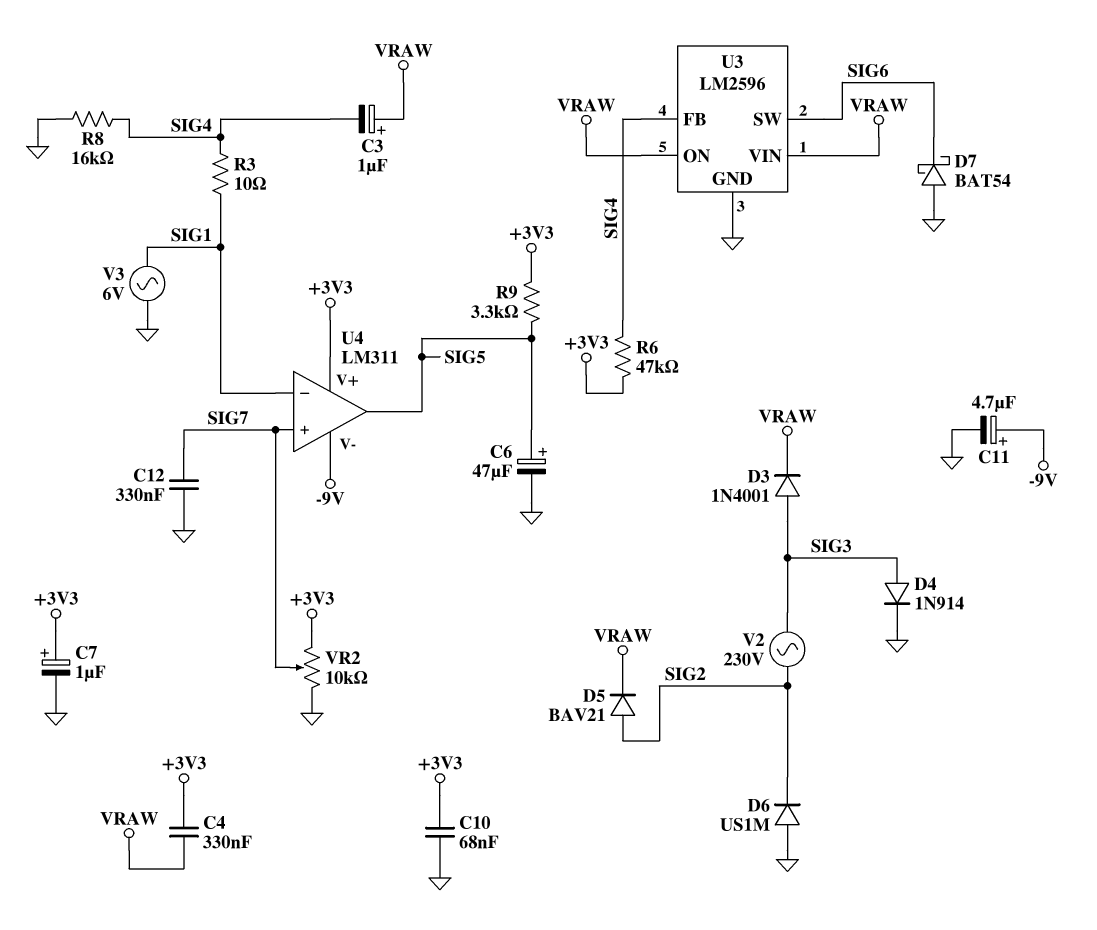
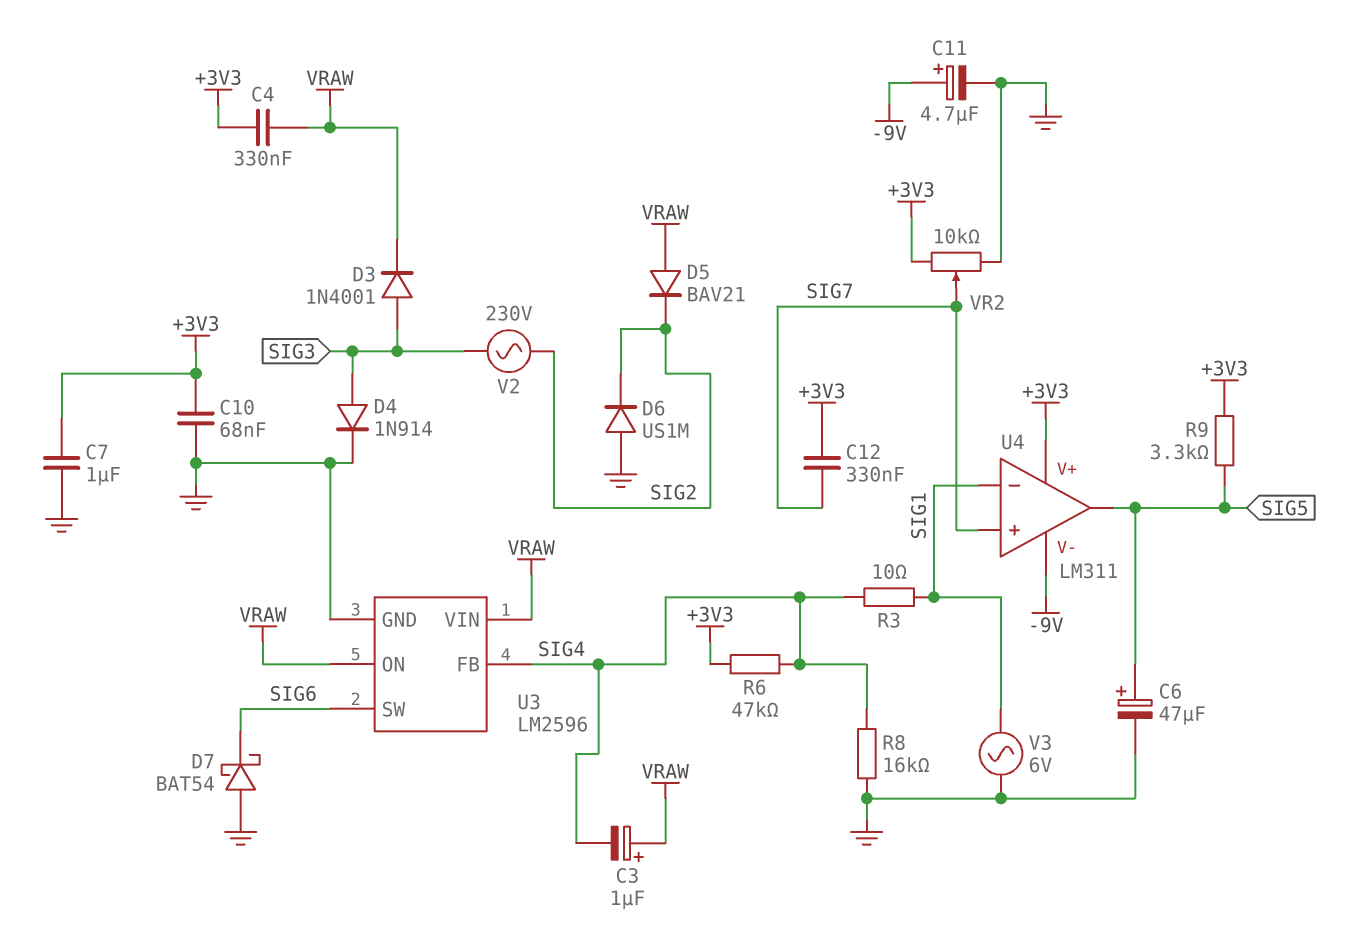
C7: 1uF (plus +3V3, minus GND) -> 1uF (+3V3, GND)
C12: 330nF (GND, SIG7) -> 330nF (+3V3, SIG7)
D5: diode BAV21 (A SIG2, K VRAW) -> diode BAV21 (A VRAW, K SIG2)

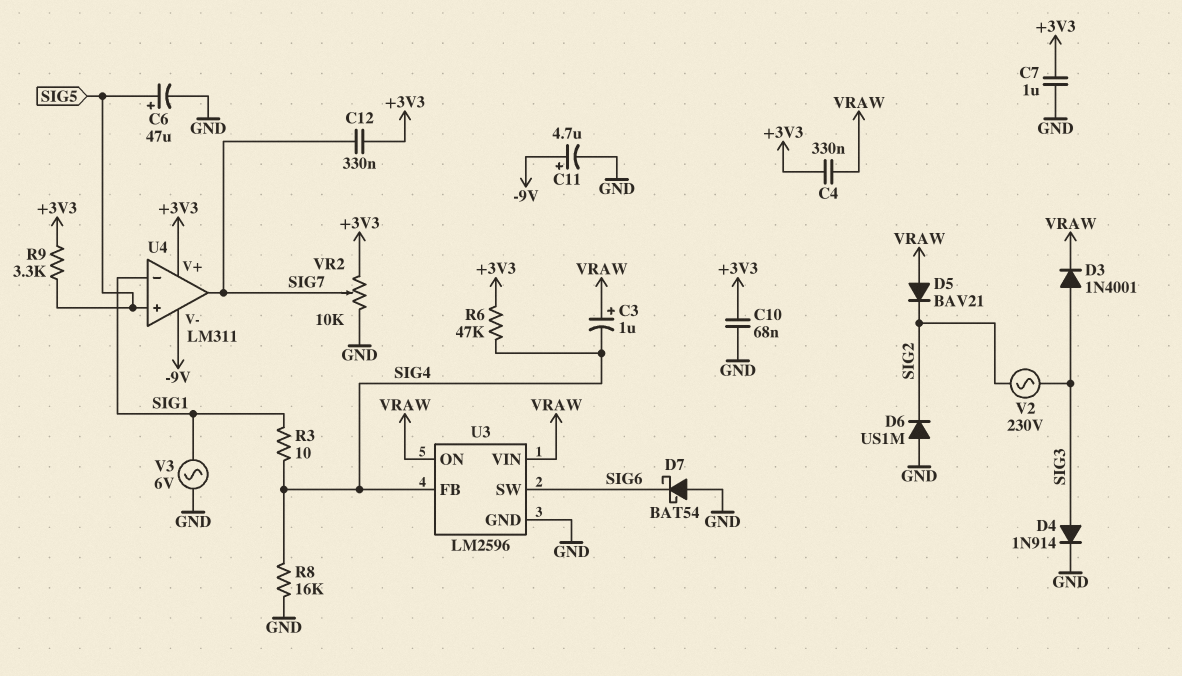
U4 pin in+: SIG7 -> SIG5
U4 pin out: SIG5 -> SIG7

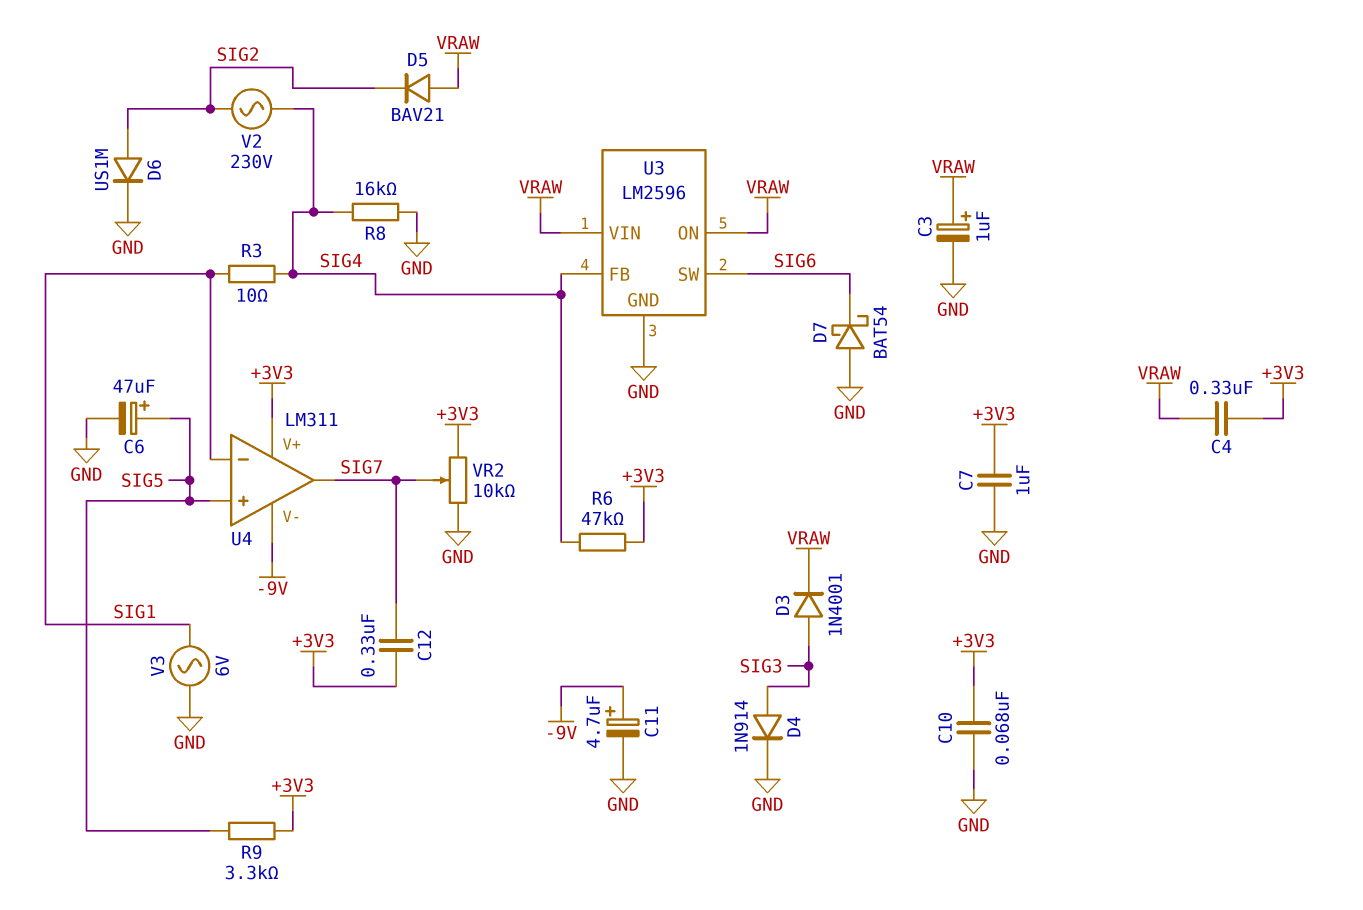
C3: 1uF (plus VRAW, minus SIG4) -> 1uF (plus VRAW, minus GND)
D6: diode US1M (A GND, K SIG2) -> diode US1M (A SIG2, K GND)
V2: AC 230V (SIG2, SIG3) -> AC 230V (SIG2, SIG4)

